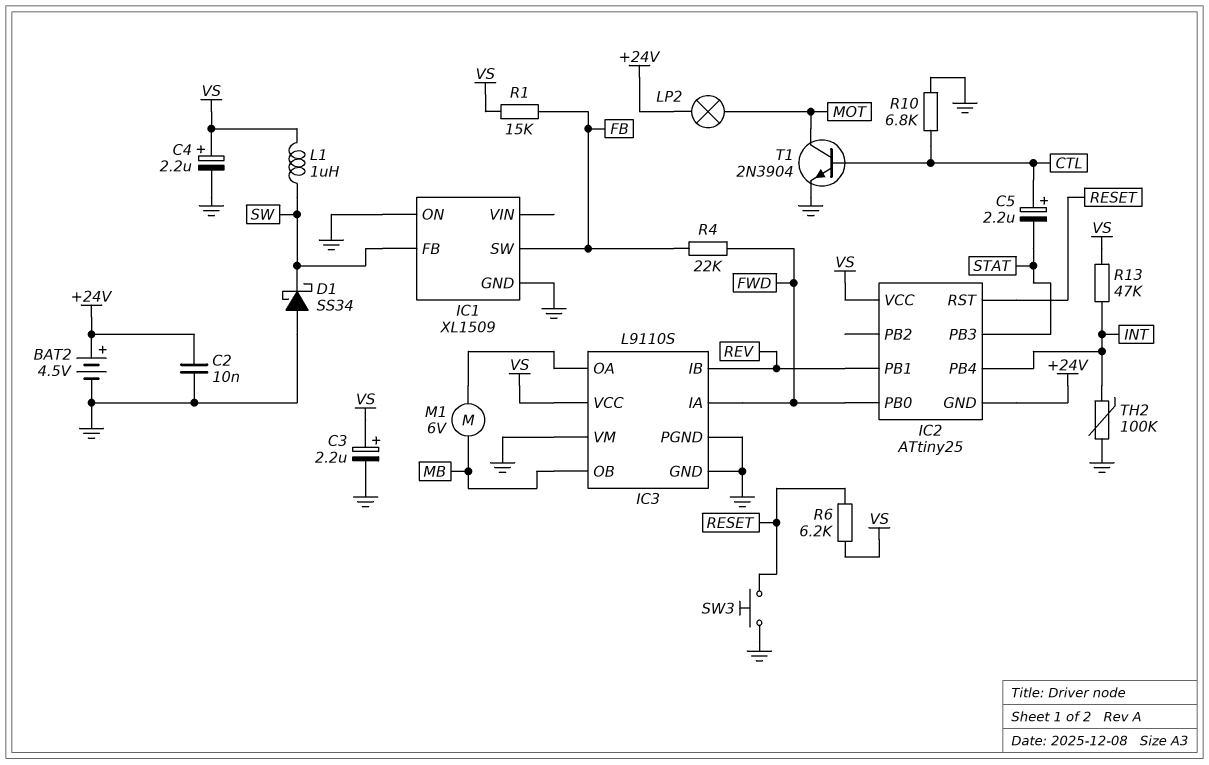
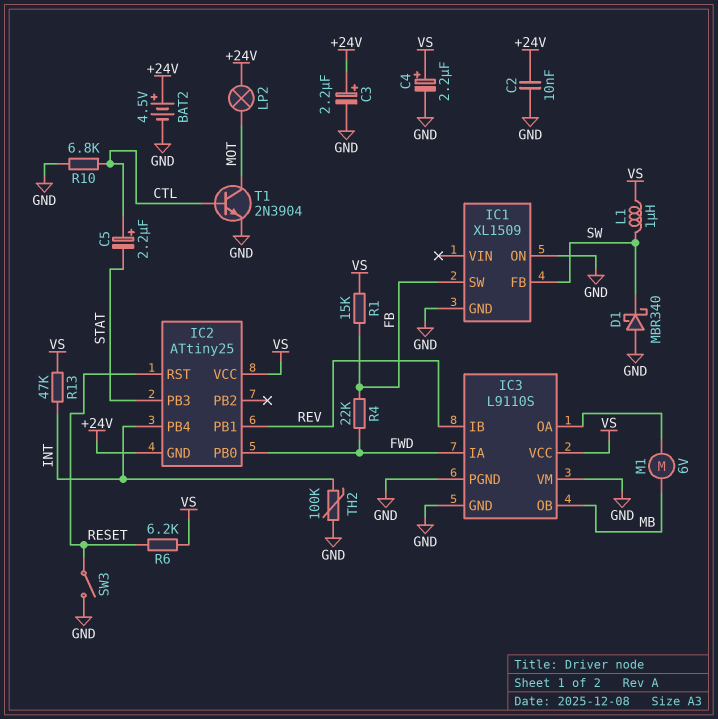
C3: 2.2uF (plus VS, minus GND) -> 2.2uF (plus +24V, minus GND)
D1: schottky SS34 (A GND, K SW) -> schottky MBR340 (A GND, K SW)
SW3: button (GND, RESET) -> switch (GND, RESET)

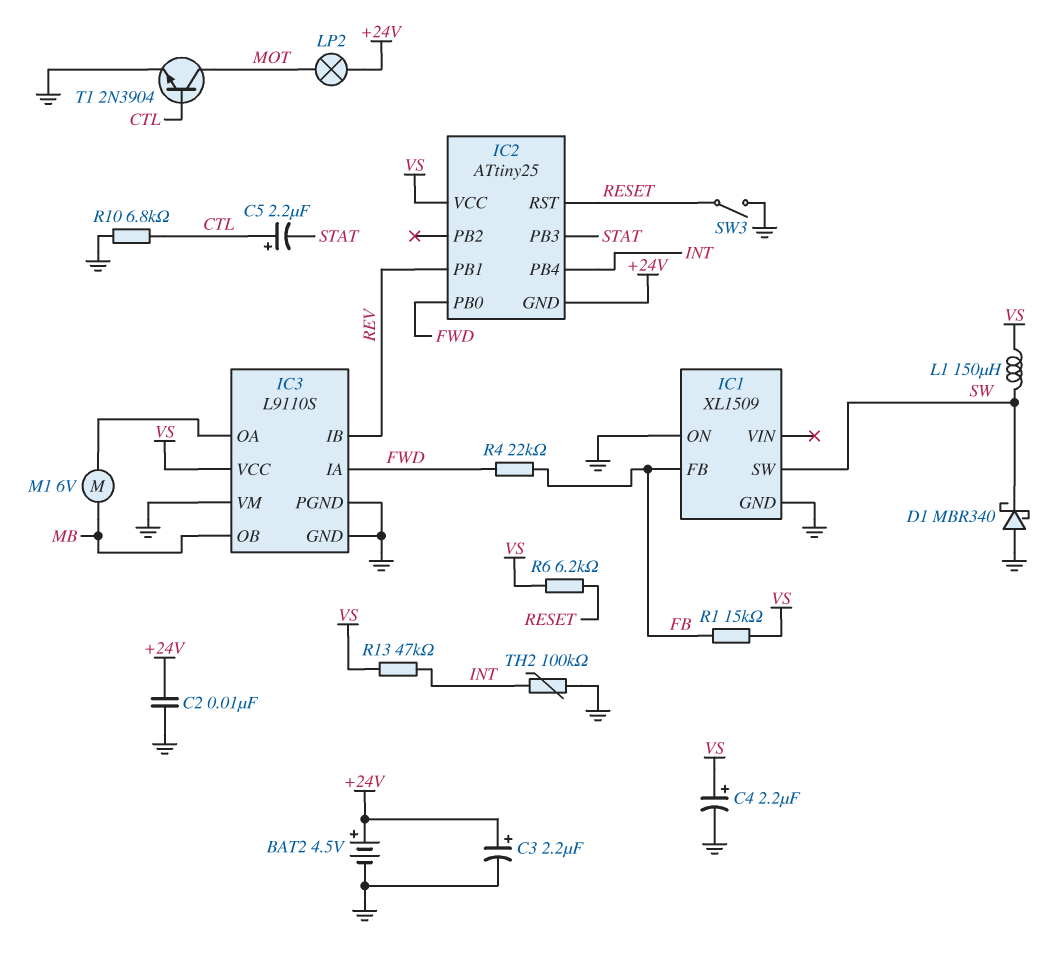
IC1 pin FB: SW -> FB
IC1 pin SW: FB -> SW
L1: 1uH (SW, VS) -> 150uH (SW, VS)

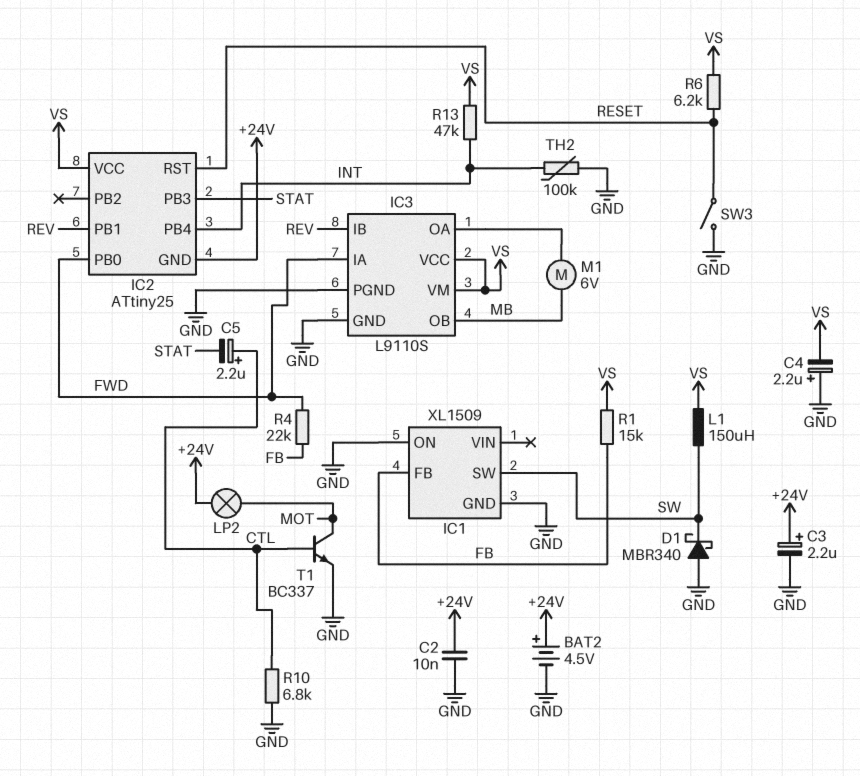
C4: 2.2uF (plus VS, minus GND) -> 2.2uF (plus GND, minus VS)
IC3 pin VM: GND -> VS
T1: NPN 2N3904 (B CTL, C MOT, E GND) -> NPN BC337 (B CTL, C MOT, E GND)

